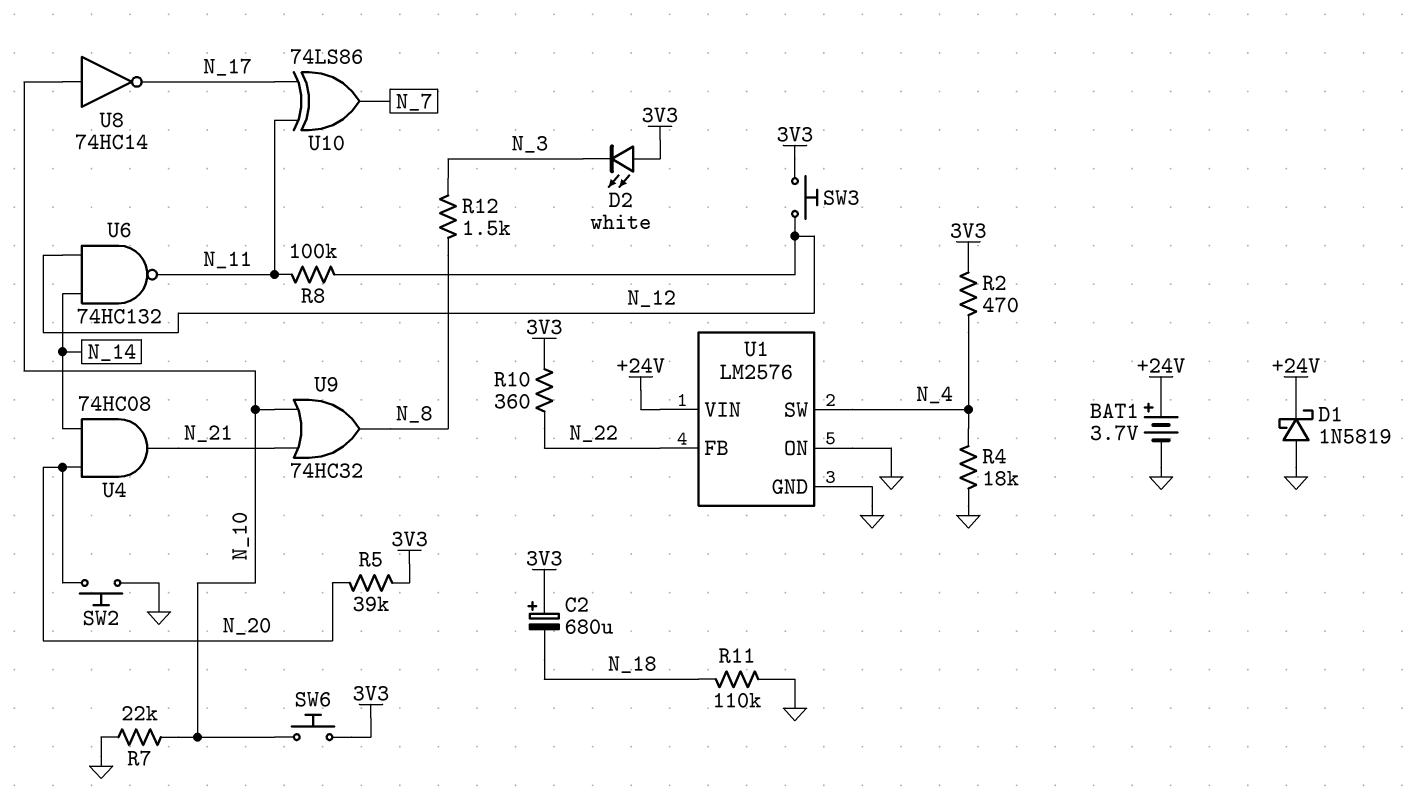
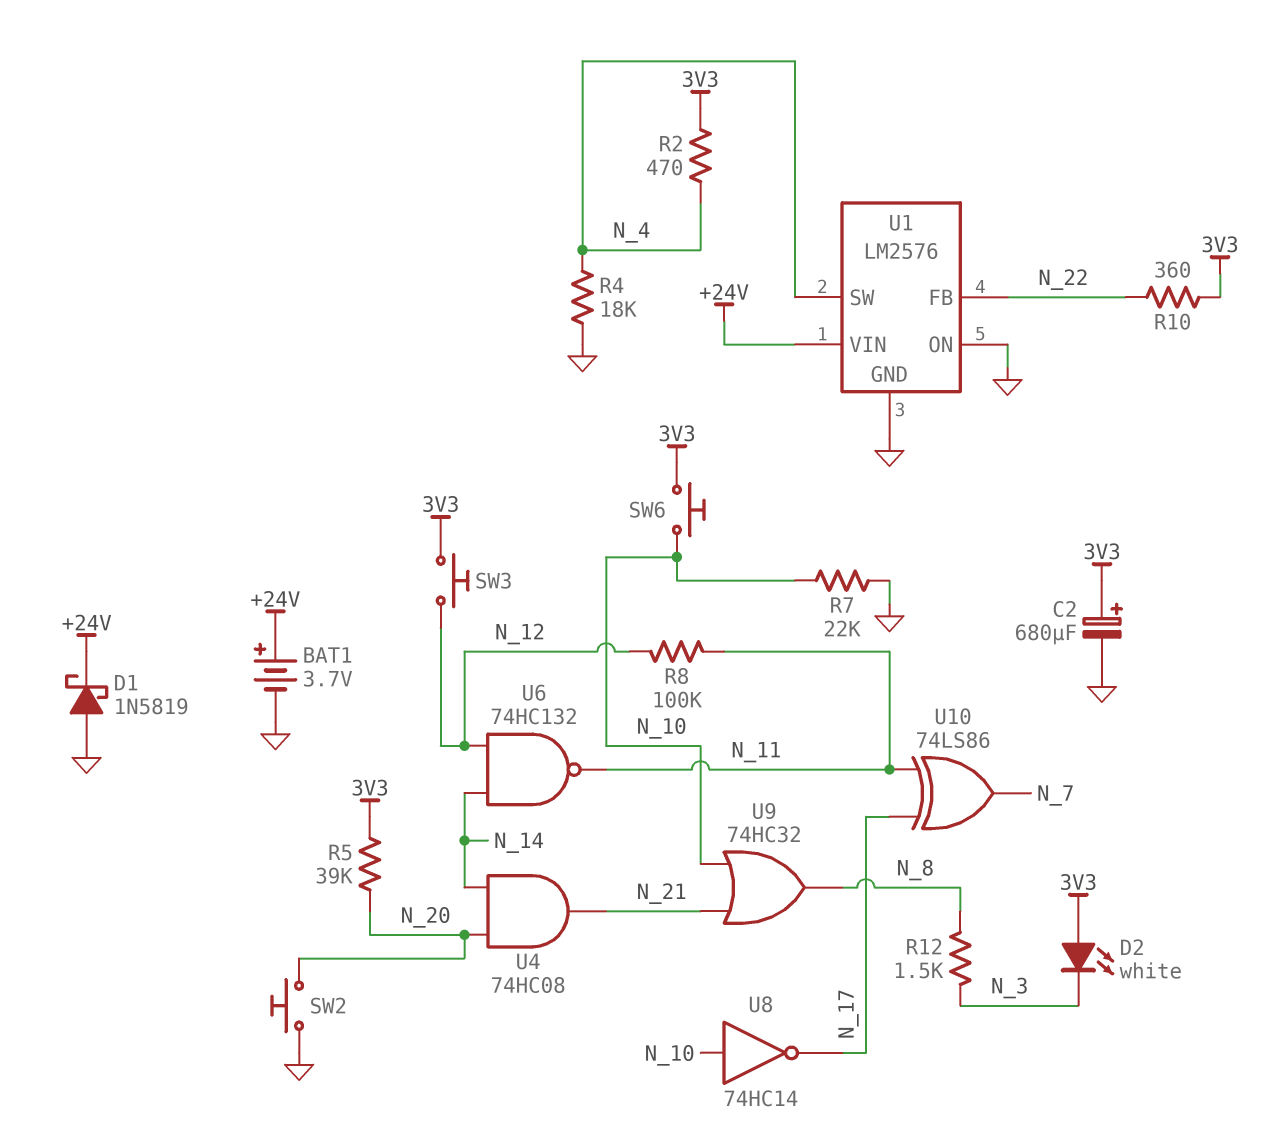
C2: 680uF (plus 3V3, minus N_18) -> 680uF (plus 3V3, minus GND)
R11: 110k (GND, N_18) -> none

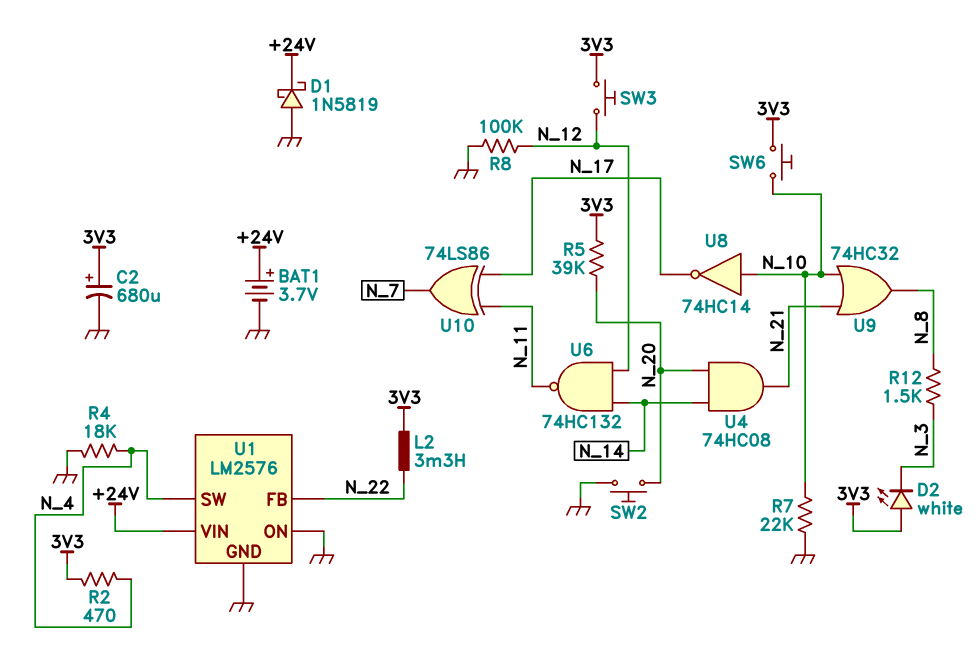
L2: none -> 3.3mH (3V3, N_22)
R8: 100k (N_11, N_12) -> 100k (GND, N_12)
R10: 360 (3V3, N_22) -> none

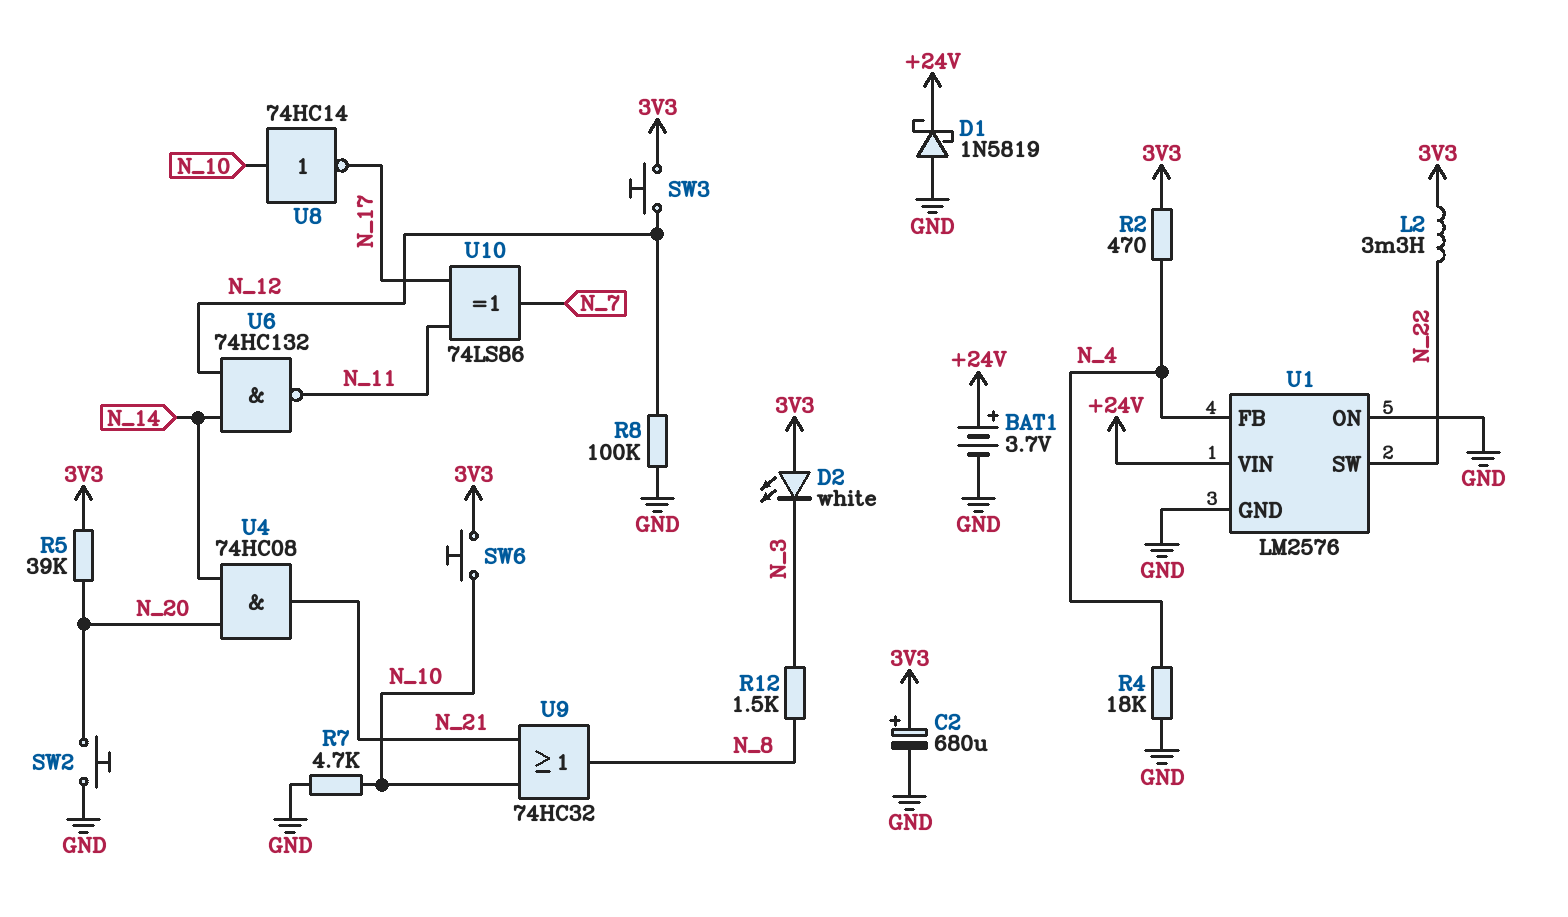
R7: 22k (GND, N_10) -> 4.7k (GND, N_10)
U1 pin FB: N_22 -> N_4
U1 pin SW: N_4 -> N_22

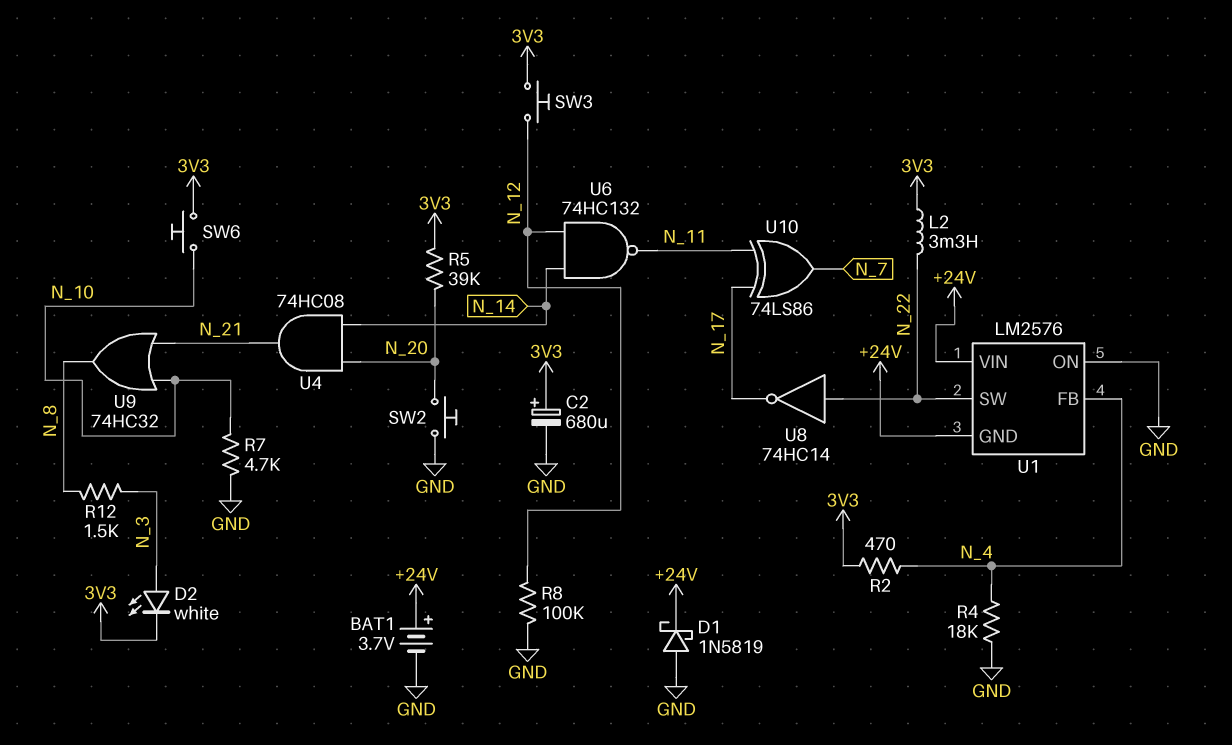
D2: LED white (A 3V3, K N_3) -> LED white (A N_3, K 3V3)
U1 pin GND: GND -> +24V
U8: NOT 74HC14 (in N_10, out N_17) -> NOT 74HC14 (in N_22, out N_17)

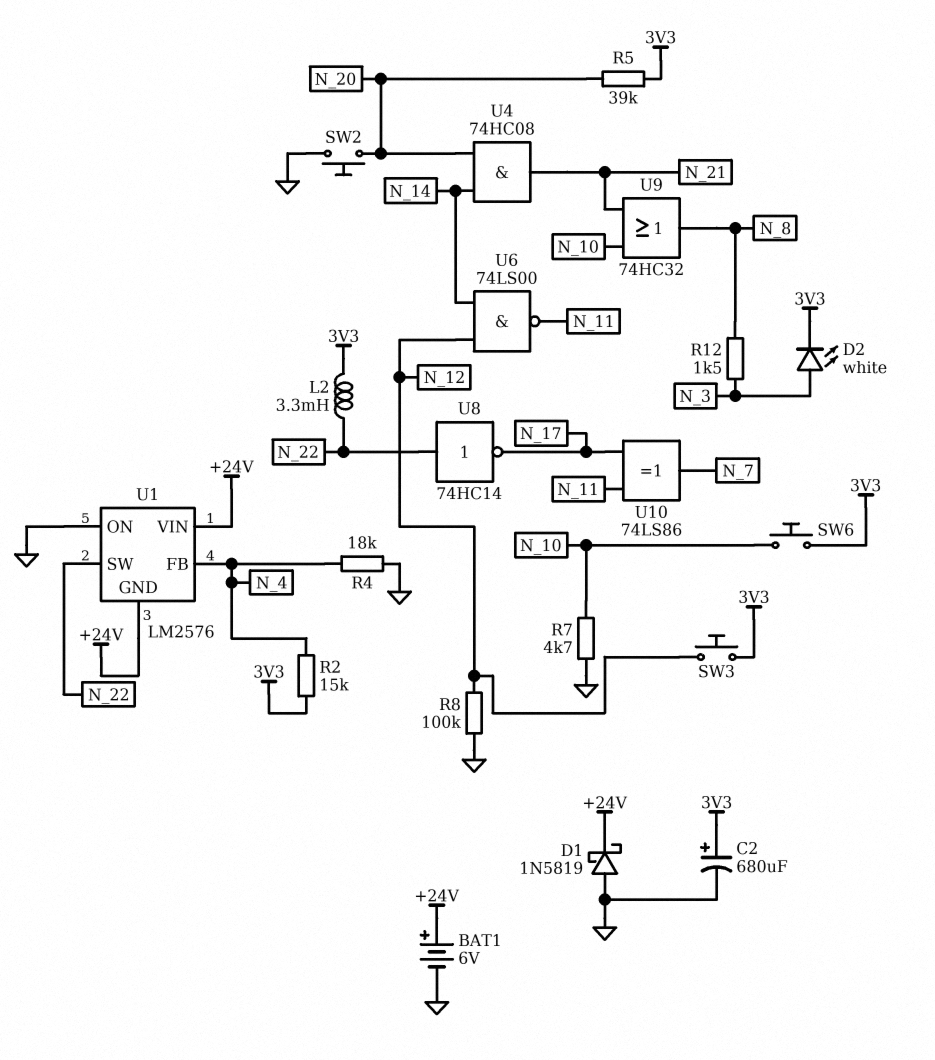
BAT1: 3.7V (plus +24V, minus GND) -> 6V (plus +24V, minus GND)
R2: 470 (3V3, N_4) -> 15k (3V3, N_4)
U6: NAND 74HC132 (in N_12, in N_14, out N_11) -> NAND 74LS00 (in N_12, in N_14, out N_11)

